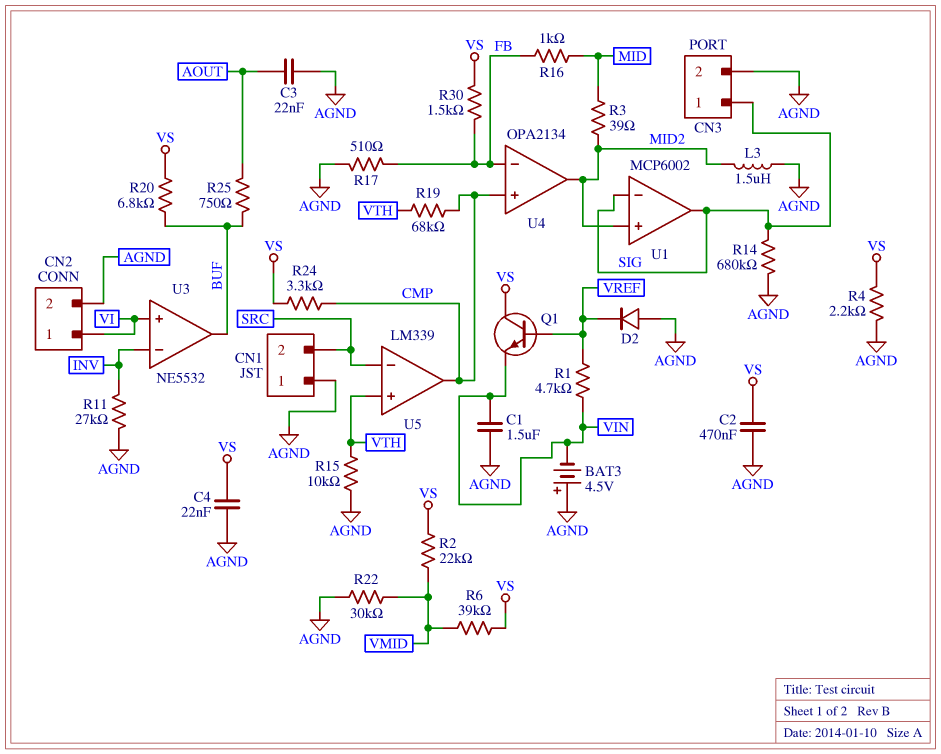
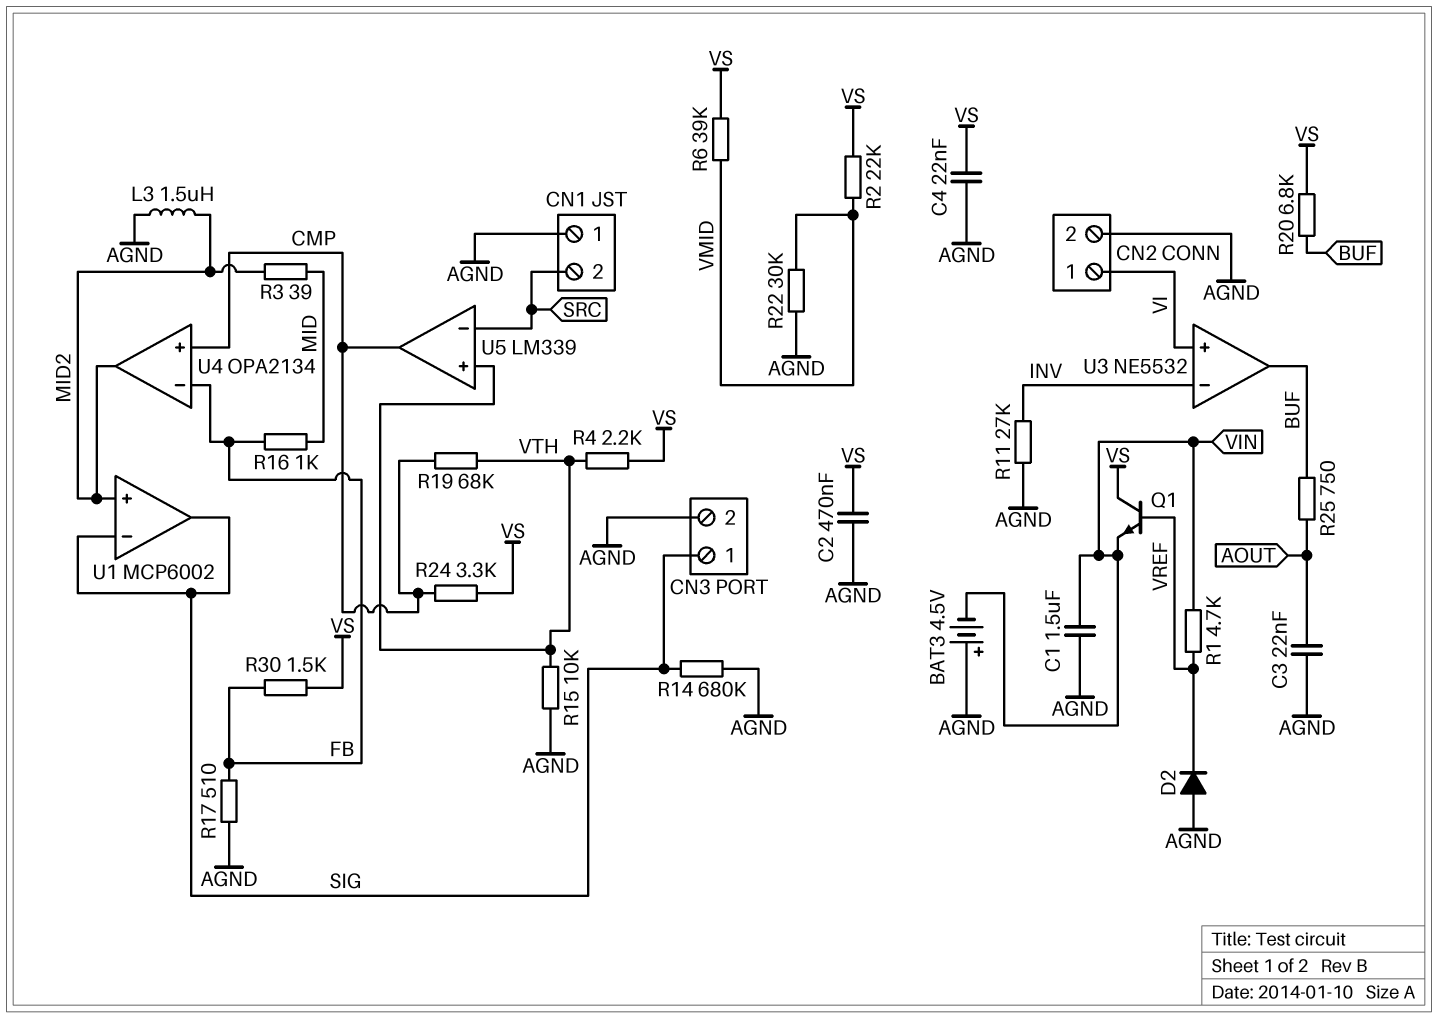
R4: 2.2k (AGND, VS) -> 2.2k (VS, VTH)

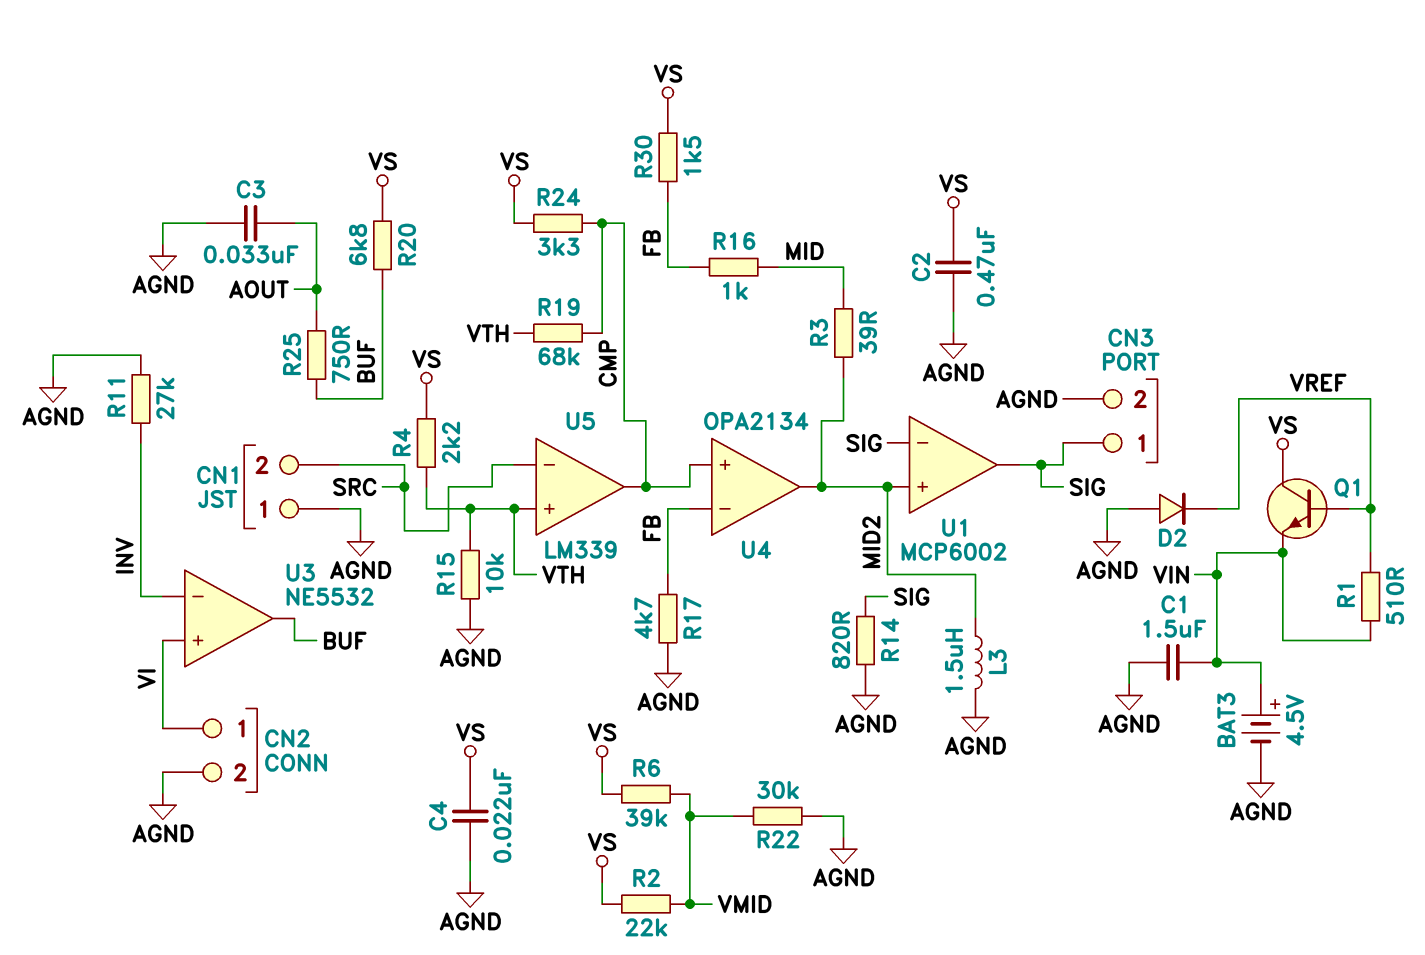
BAT3: 4.5V (plus AGND, minus VIN) -> 4.5V (plus VIN, minus AGND)
C3: 22nF (AGND, AOUT) -> 33nF (AGND, AOUT)
R1: 4.7k (VIN, VREF) -> 510 (VIN, VREF)
R14: 680k (AGND, SIG) -> 820 (AGND, SIG)
R17: 510 (AGND, FB) -> 4.7k (AGND, FB)

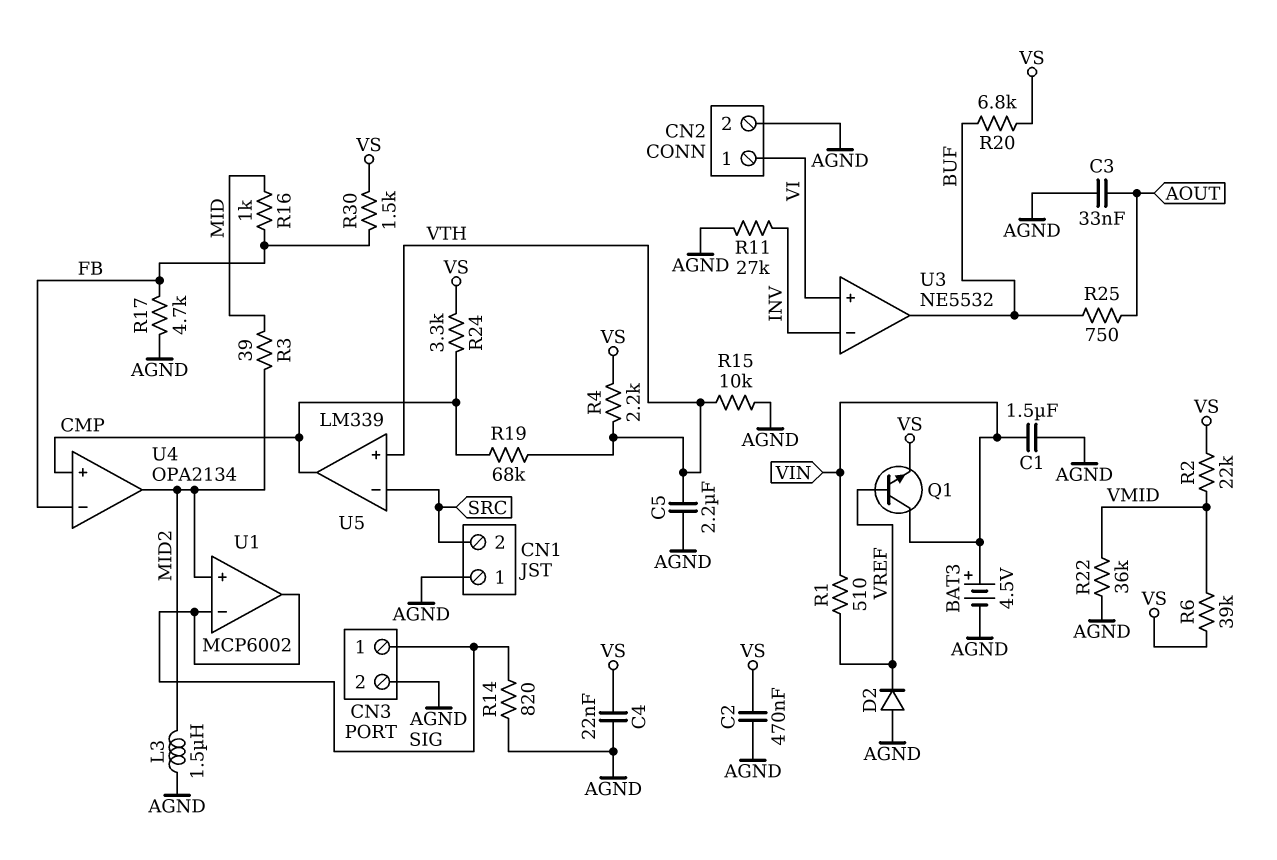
C5: none -> 2.2uF (AGND, VTH)
Q1: NPN (B VREF, C VS, E VIN) -> NPN (B VREF, C VIN, E VS)
R22: 30k (AGND, VMID) -> 36k (AGND, VMID)

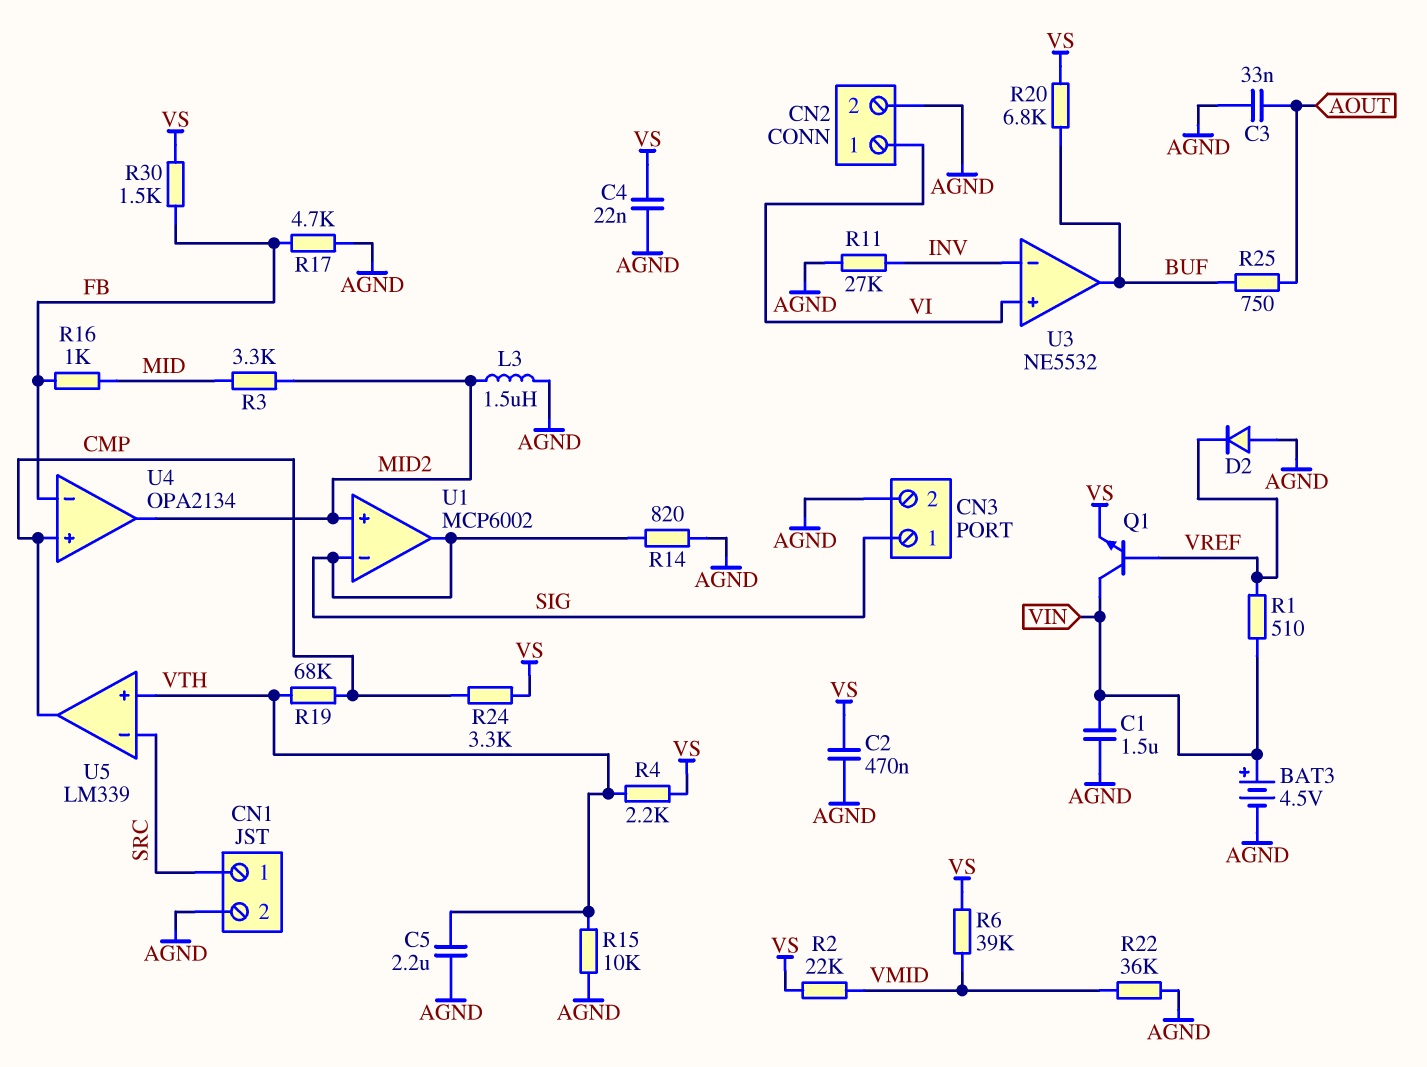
CN1 pin 1: AGND -> SRC
CN1 pin 2: SRC -> AGND
R3: 39 (MID, MID2) -> 3.3k (MID, MID2)

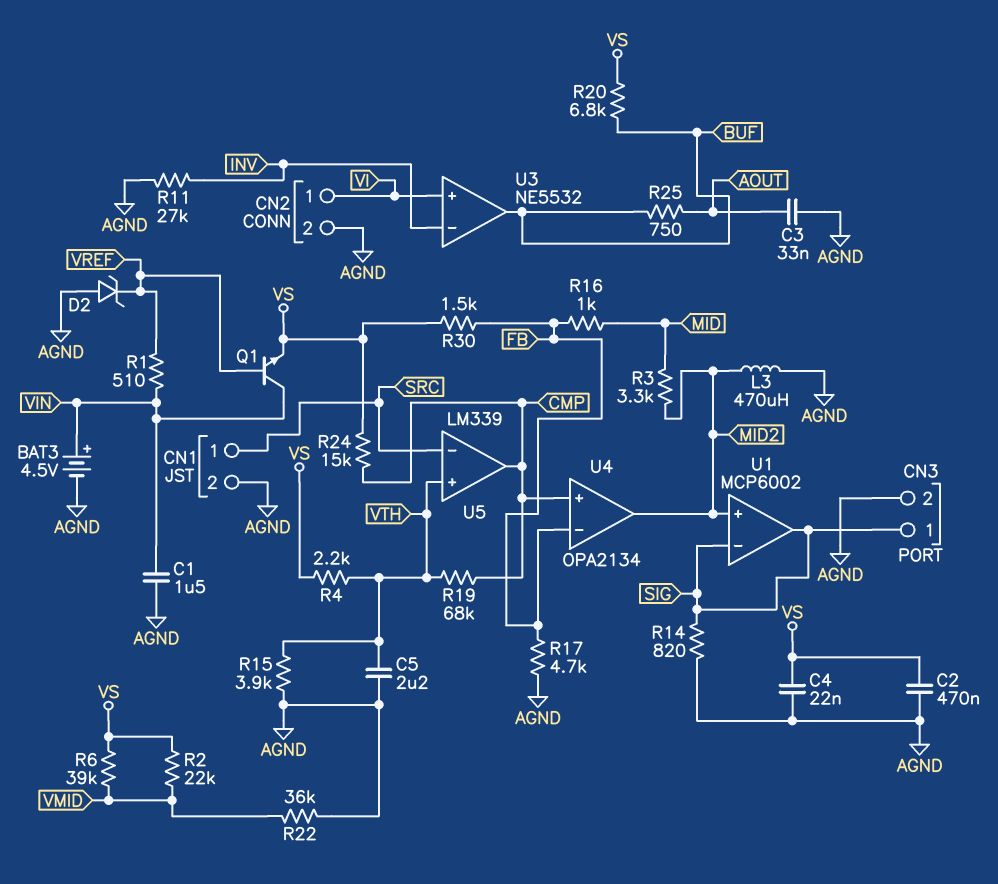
D2: diode (A AGND, K VREF) -> zener (A AGND, K VREF)
L3: 1.5uH (AGND, MID2) -> 470uH (AGND, MID2)
R15: 10k (AGND, VTH) -> 3.9k (AGND, VTH)
R24: 3.3k (CMP, VS) -> 15k (CMP, VS)

